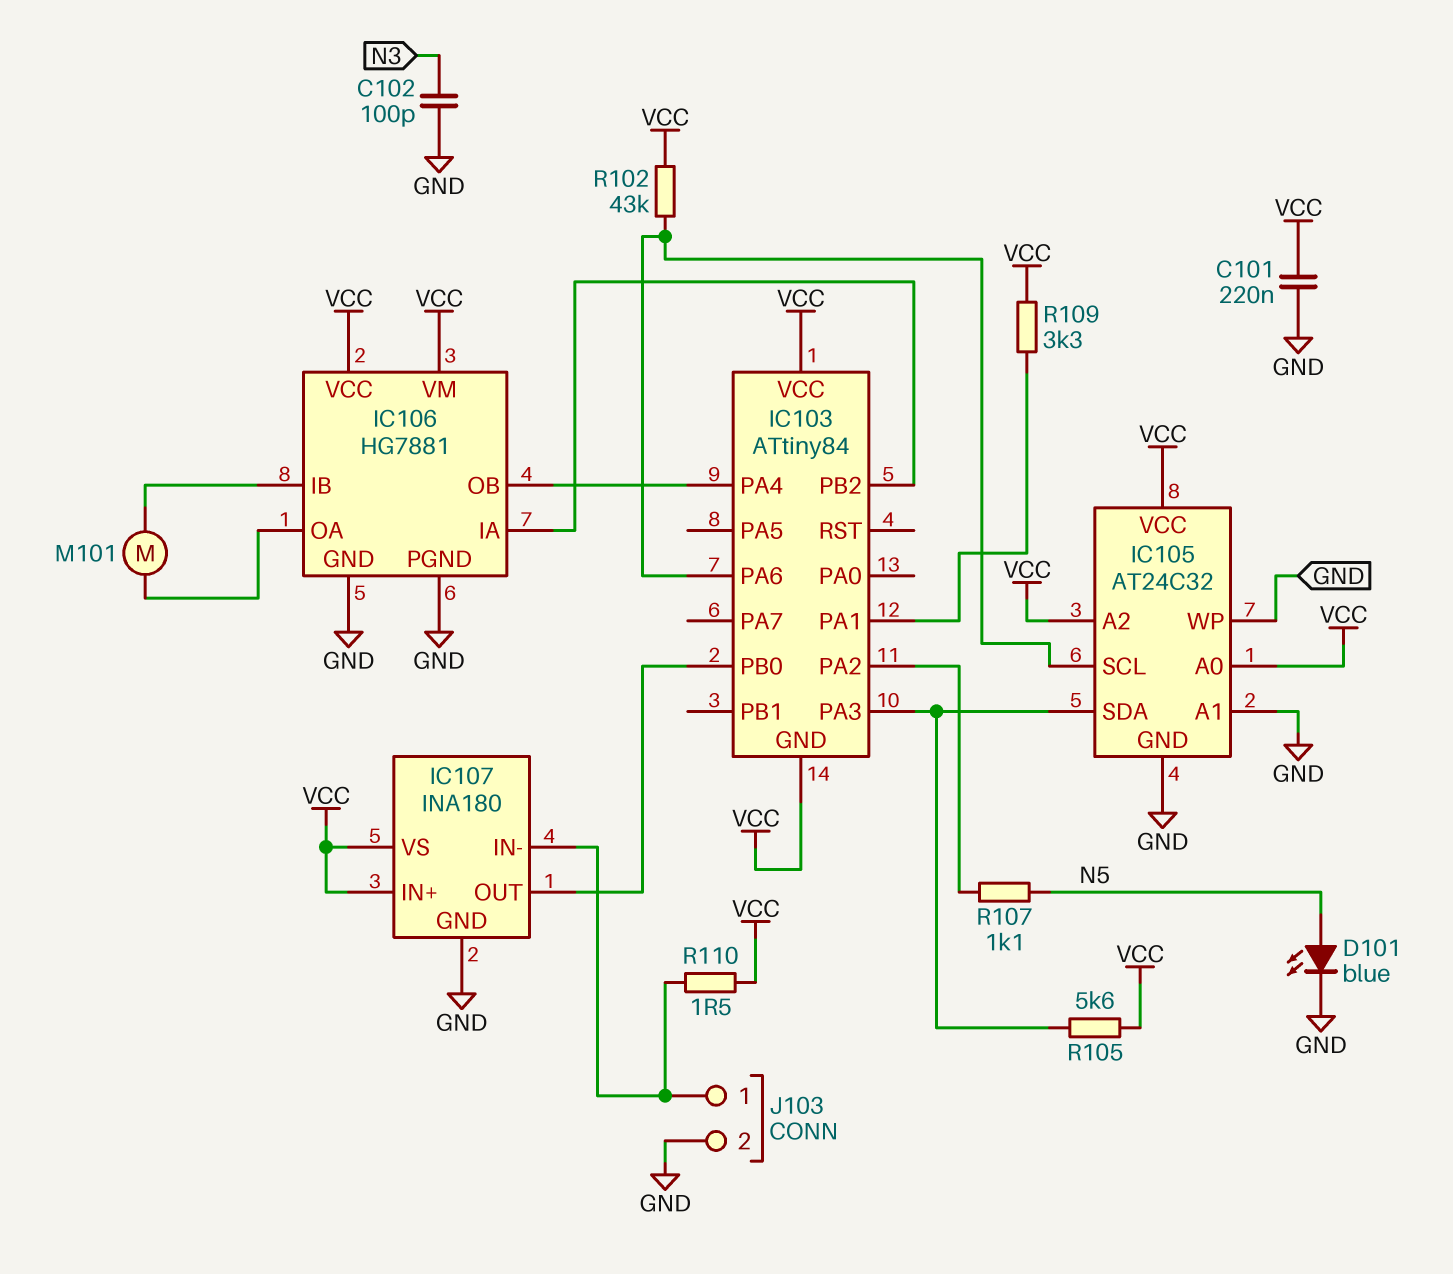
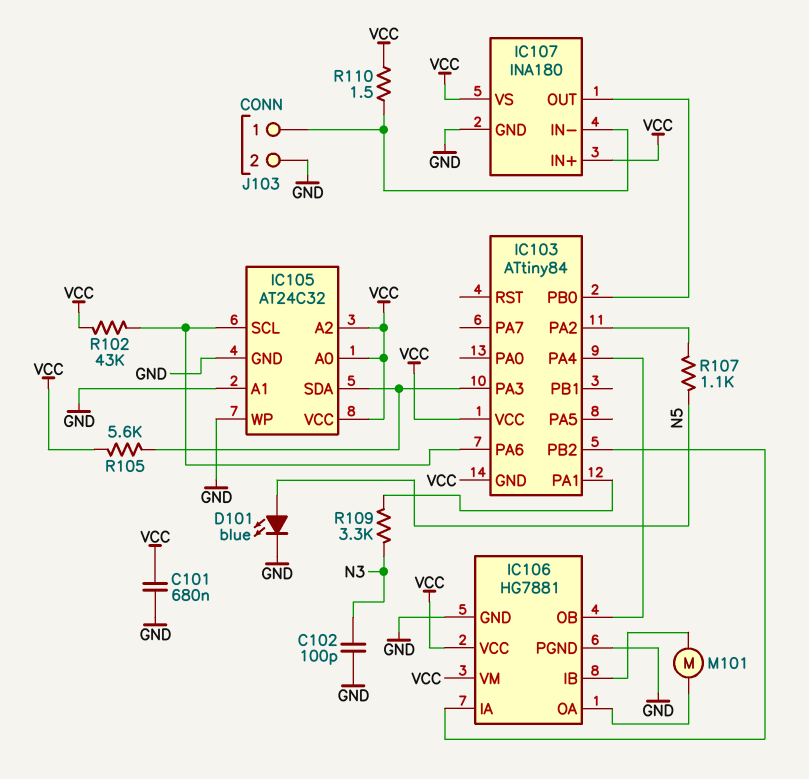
C101: 220nF (GND, VCC) -> 680nF (GND, VCC)
R109: 3.3k (IC103/PA1, VCC) -> 3.3k (IC103/PA1, N3)

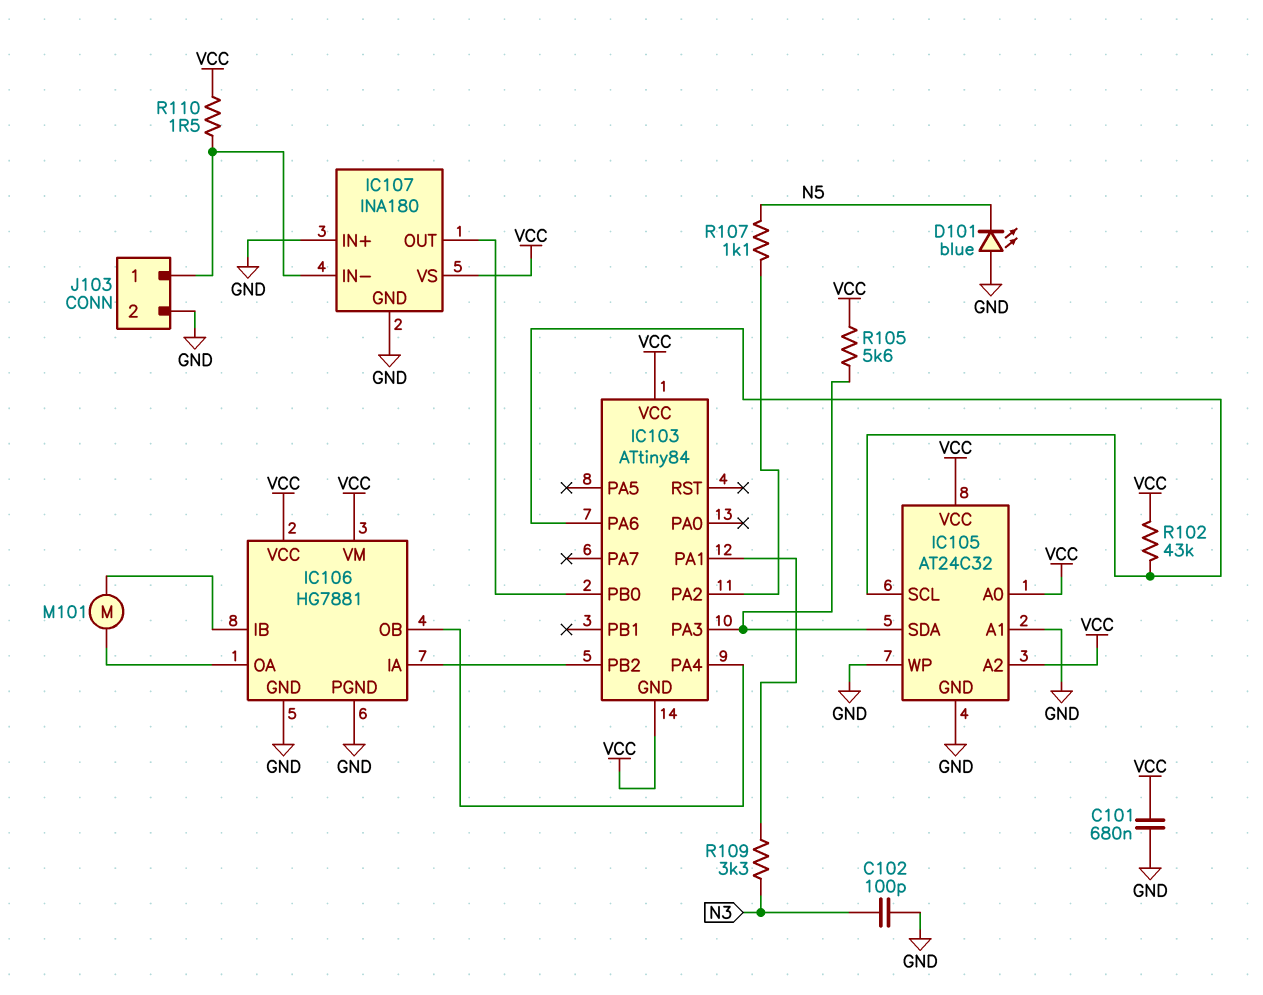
D101: LED blue (A N5, K GND) -> LED blue (A GND, K N5)
IC107 pin IN+: VCC -> GND

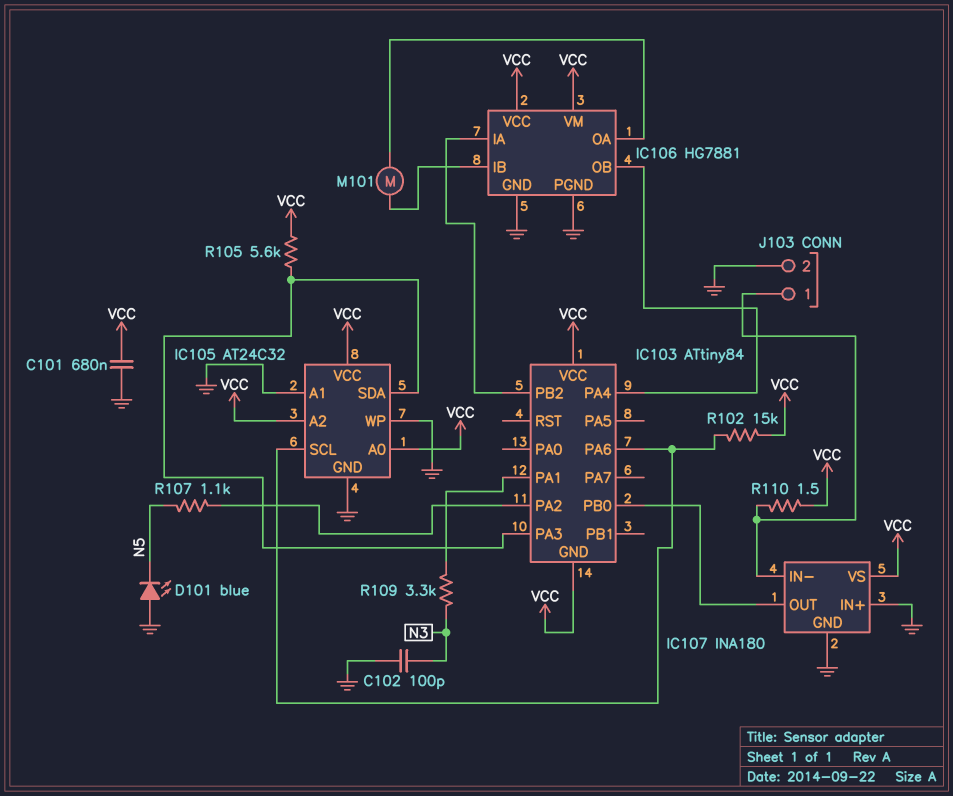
R102: 43k (IC103/PA6, VCC) -> 15k (IC103/PA6, VCC)

